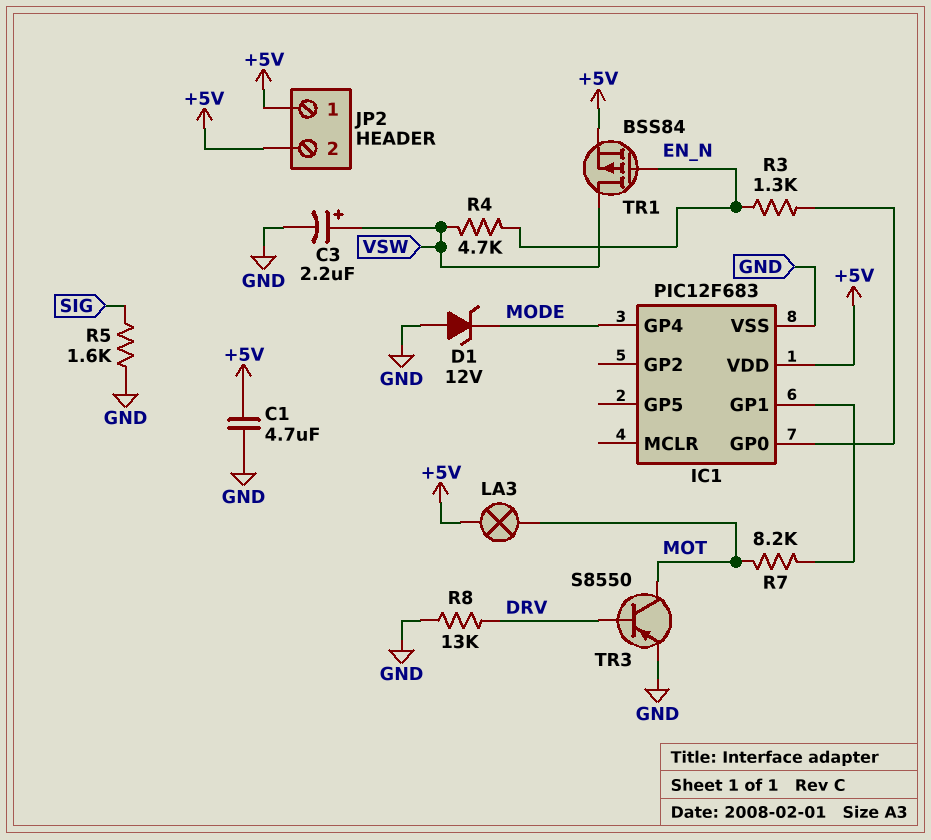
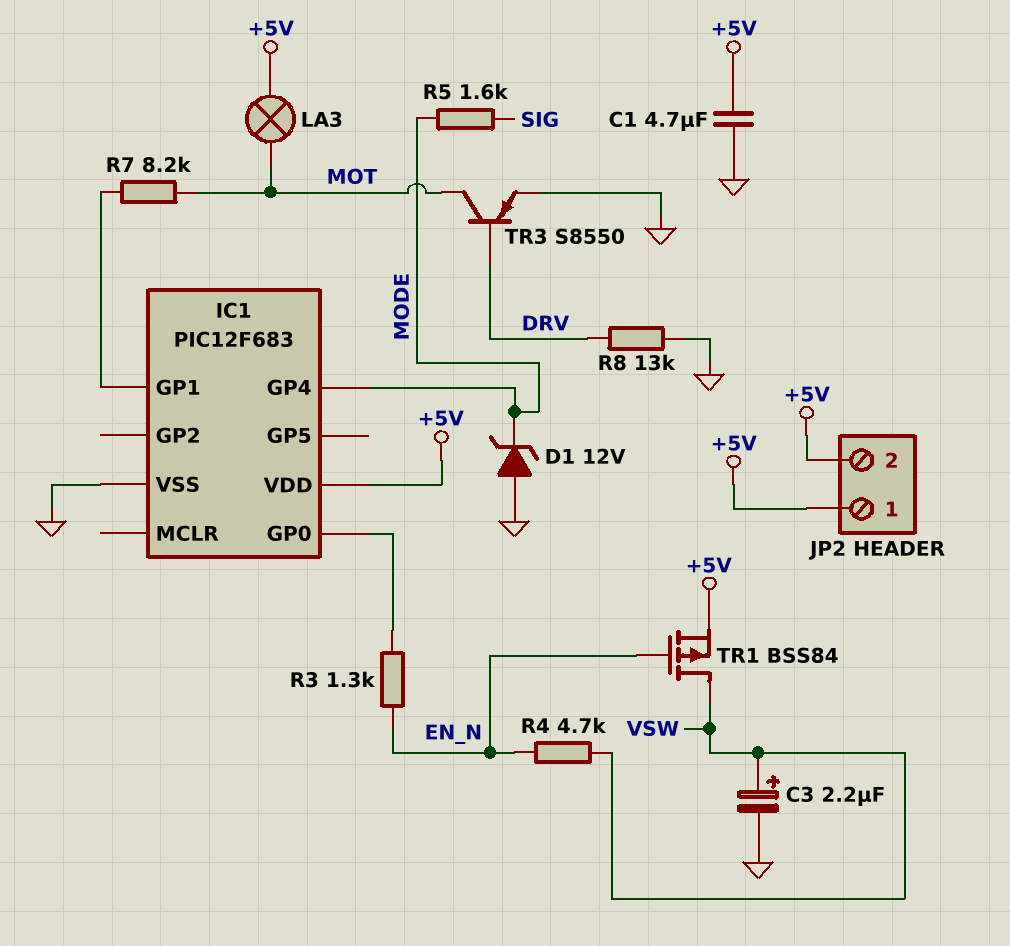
R5: 1.6k (GND, SIG) -> 1.6k (MODE, SIG)

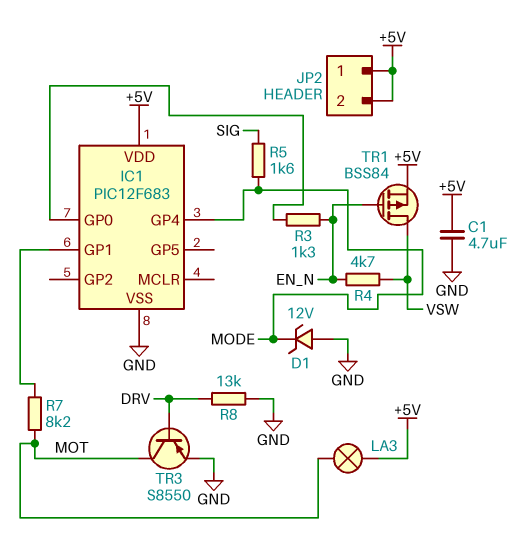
C3: 2.2uF (plus VSW, minus GND) -> none

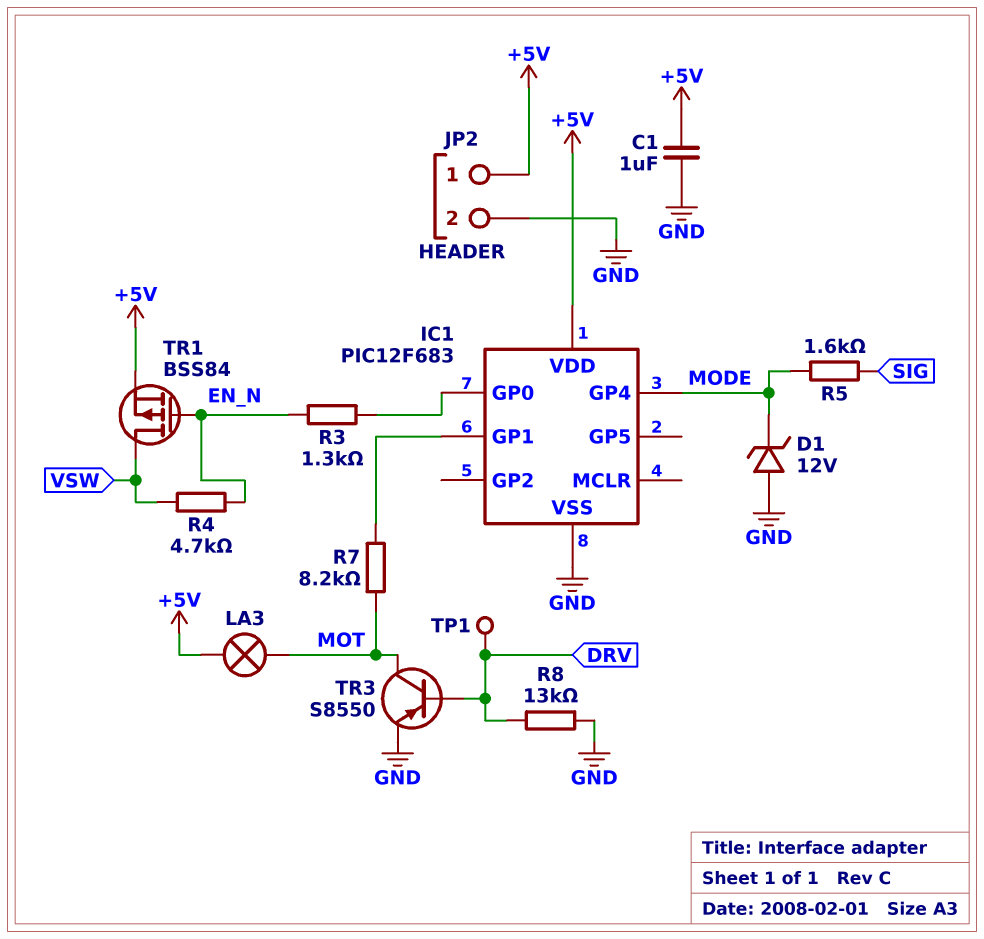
C1: 4.7uF (+5V, GND) -> 1uF (+5V, GND)
JP2 pin 2: +5V -> GND
TP1: none -> test point (DRV)

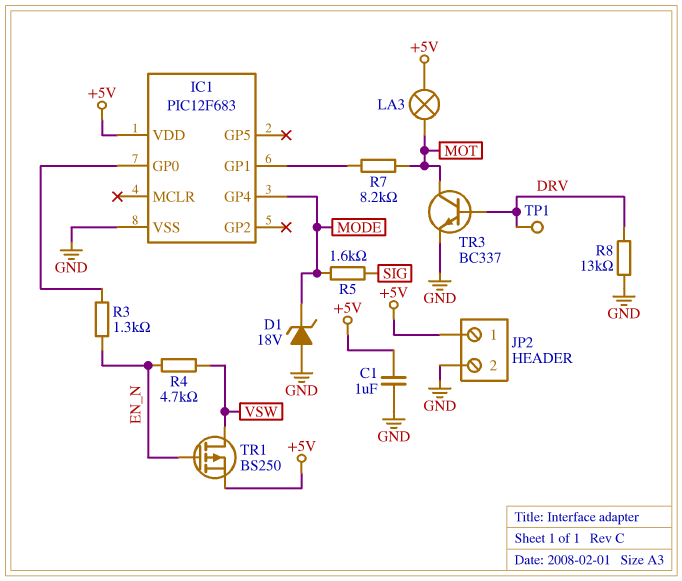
D1: zener 12V (A GND, K MODE) -> zener 18V (A GND, K MODE)
TR1: PMOS BSS84 (G EN_N, D VSW, S +5V) -> PMOS BS250 (G EN_N, D VSW, S +5V)
TR3: PNP S8550 (B DRV, C MOT, E GND) -> NPN BC337 (B DRV, C MOT, E GND)

